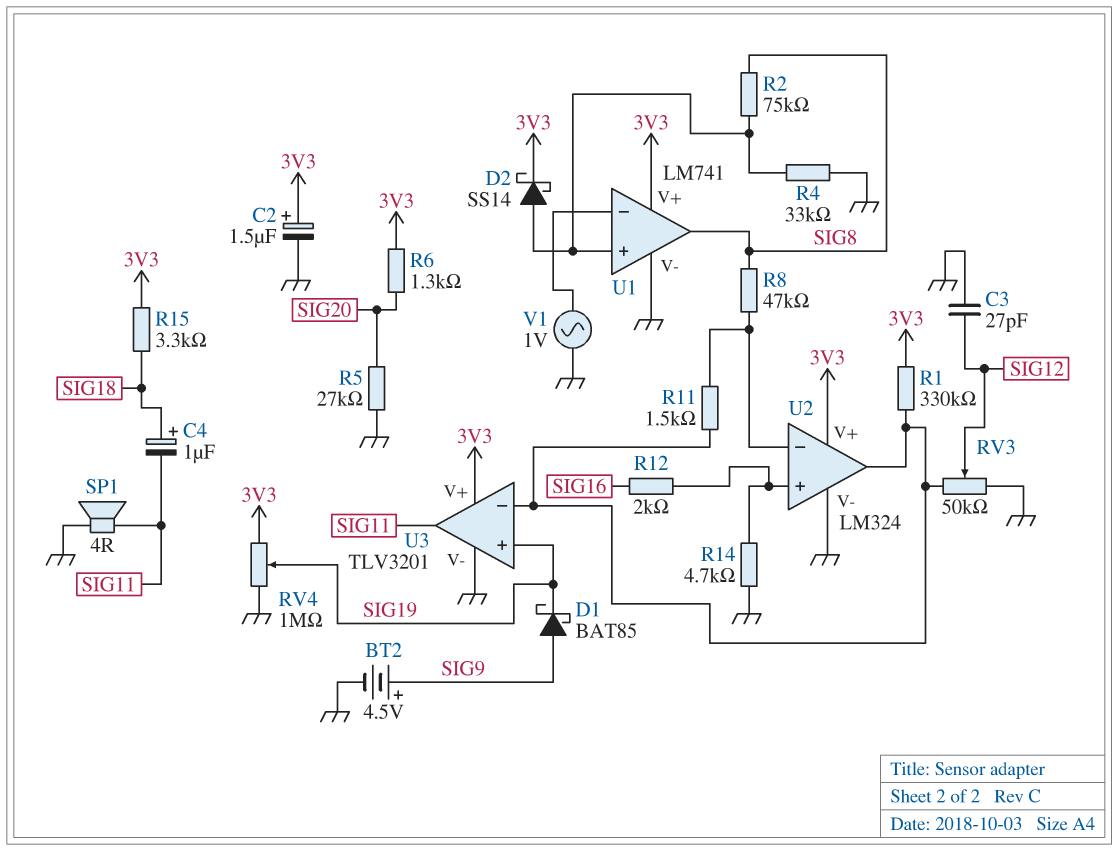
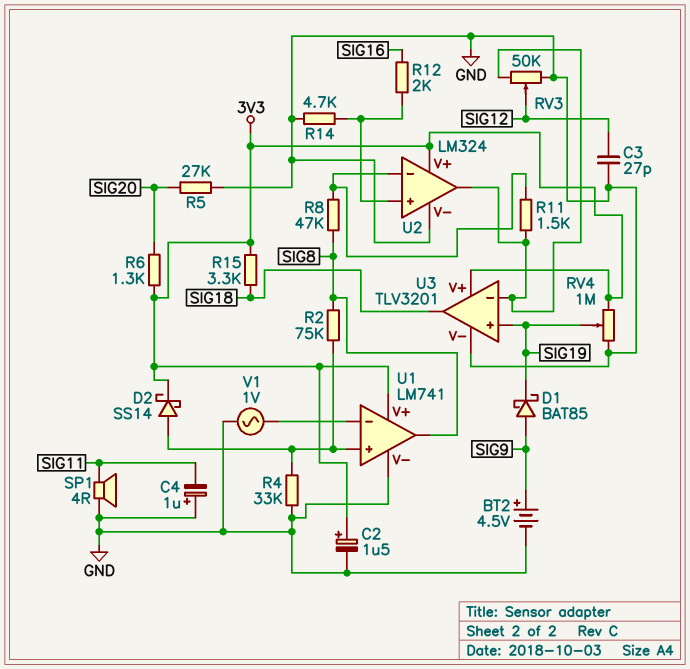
C4: 1uF (plus SIG18, minus SIG11) -> 1uF (plus GND, minus SIG11)
R1: 330k (3V3, U2/out) -> none
U3 pin out: SIG11 -> SIG18

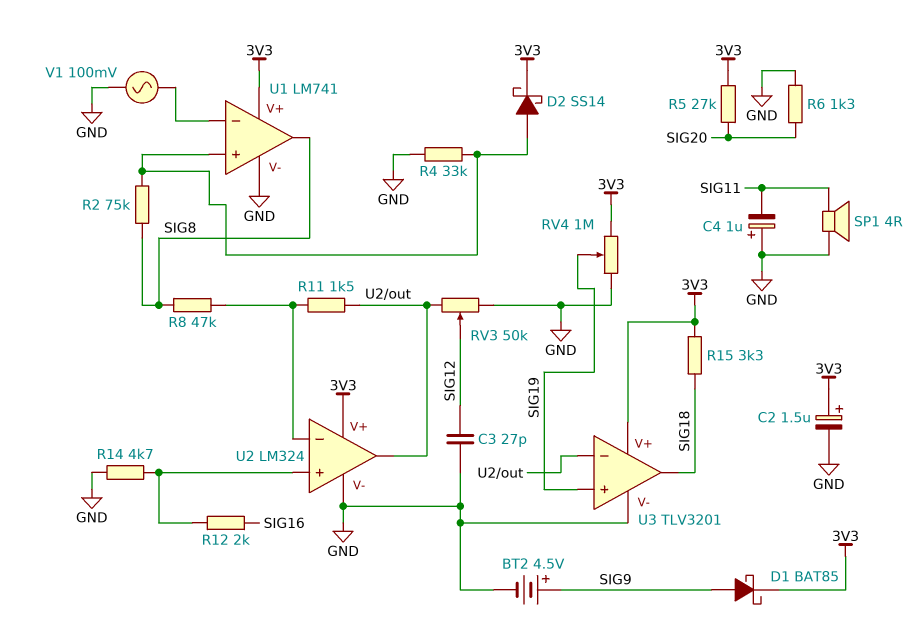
D1: schottky BAT85 (A SIG9, K SIG19) -> schottky BAT85 (A SIG9, K 3V3)
R5: 27k (GND, SIG20) -> 27k (3V3, SIG20)
R6: 1.3k (3V3, SIG20) -> 1.3k (GND, SIG20)
V1: AC 1V (GND, U1/in-) -> AC 100mV (GND, U1/in-)

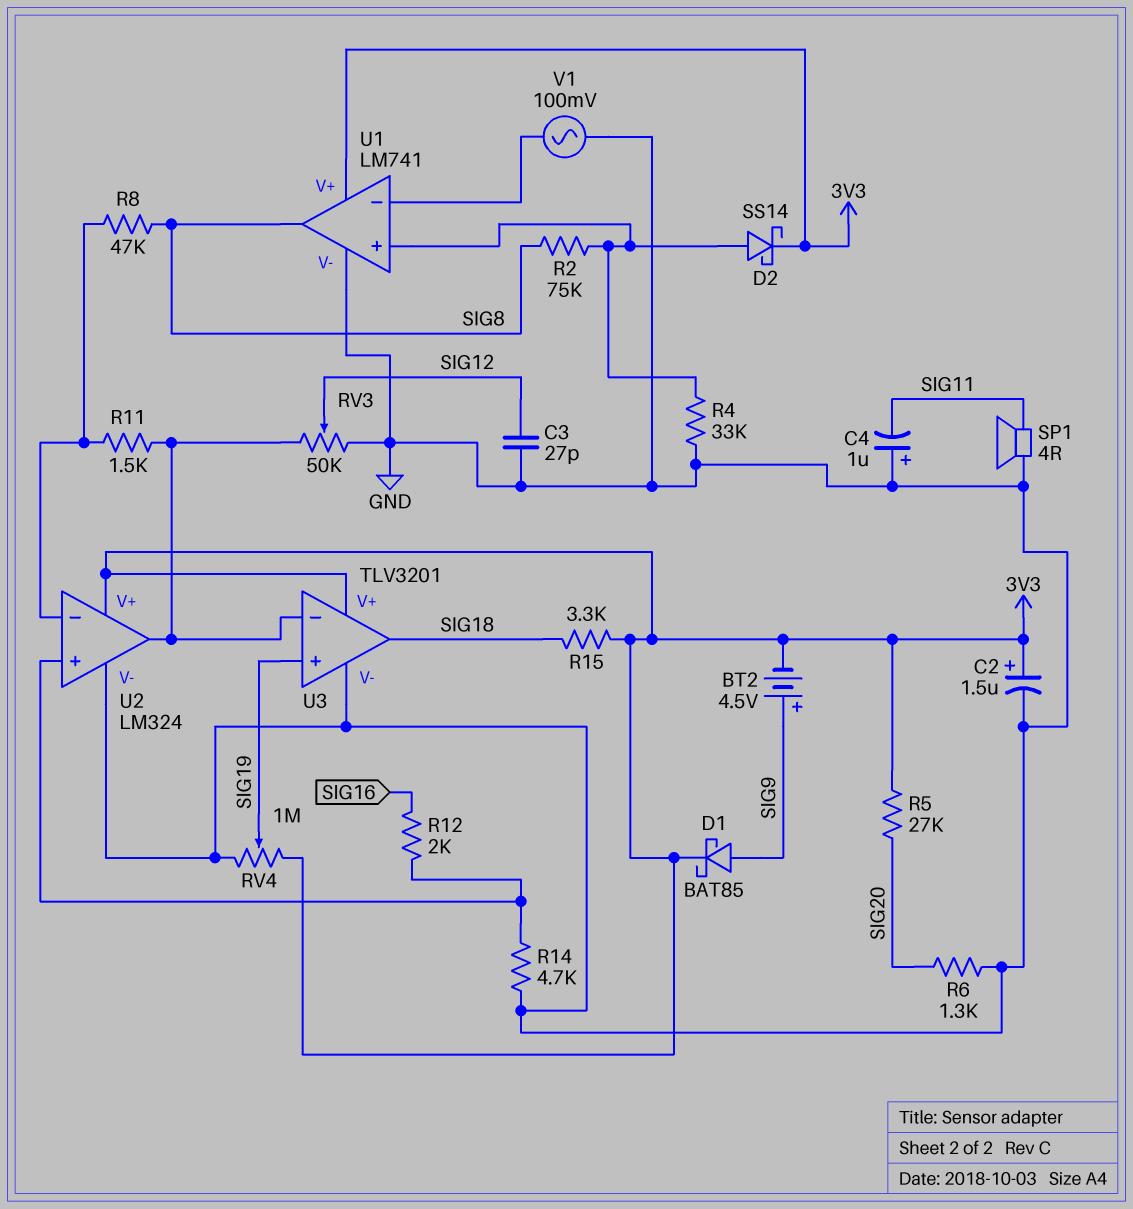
BT2: 4.5V (plus SIG9, minus GND) -> 4.5V (plus SIG9, minus 3V3)

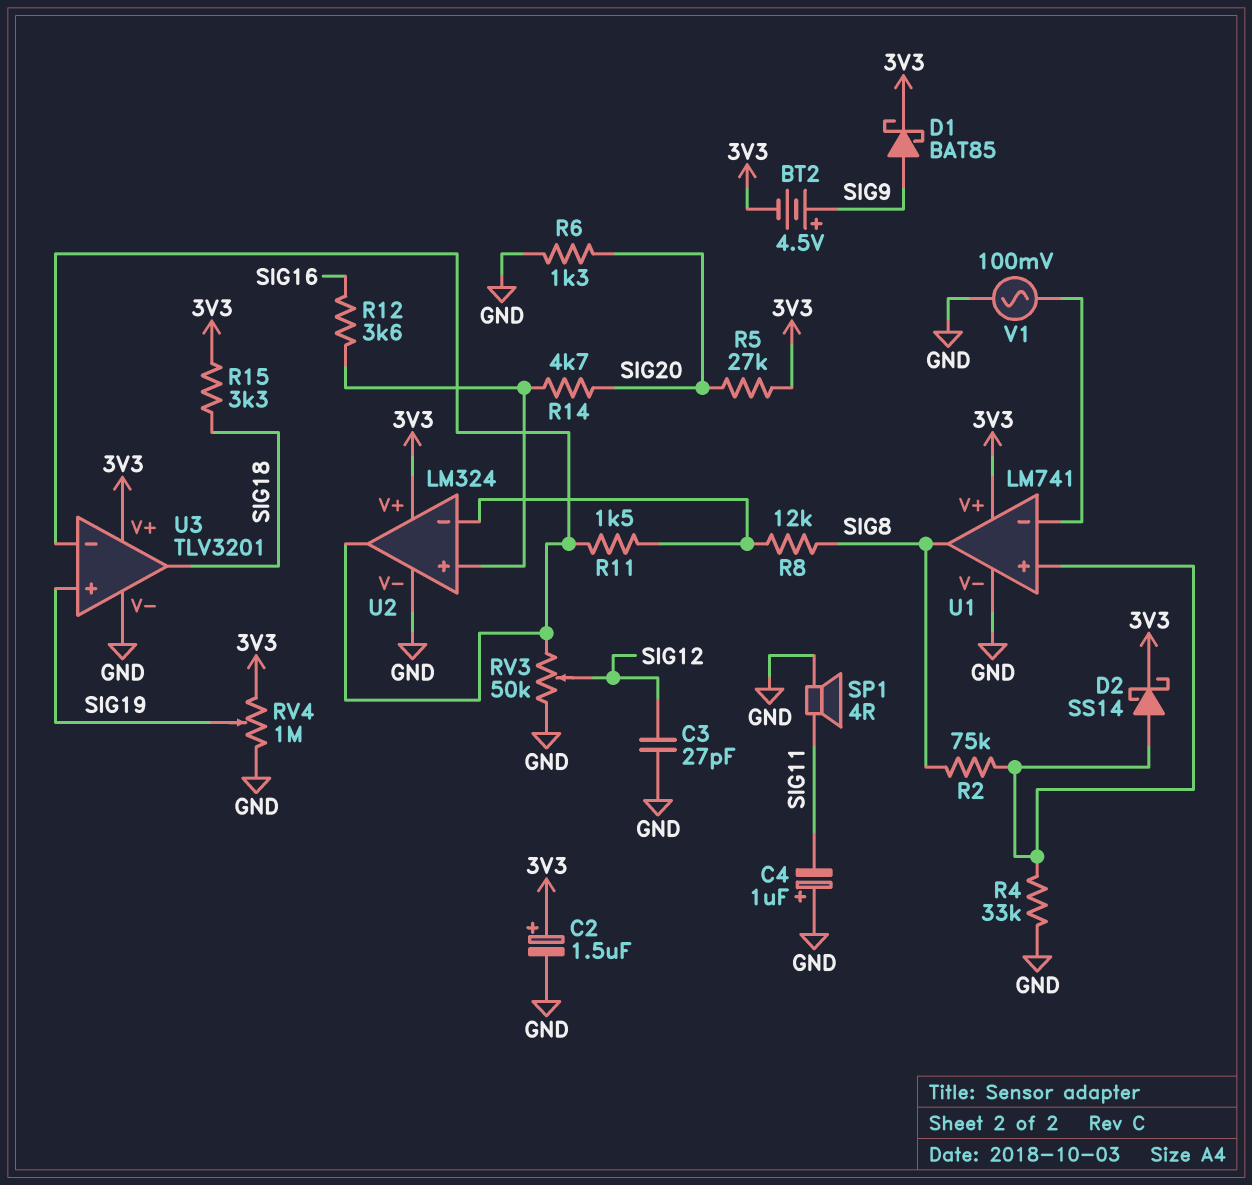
R8: 47k (SIG8, U2/in-) -> 12k (SIG8, U2/in-)
R12: 2k (SIG16, U2/in+) -> 3.6k (SIG16, U2/in+)
R14: 4.7k (GND, U2/in+) -> 4.7k (SIG20, U2/in+)

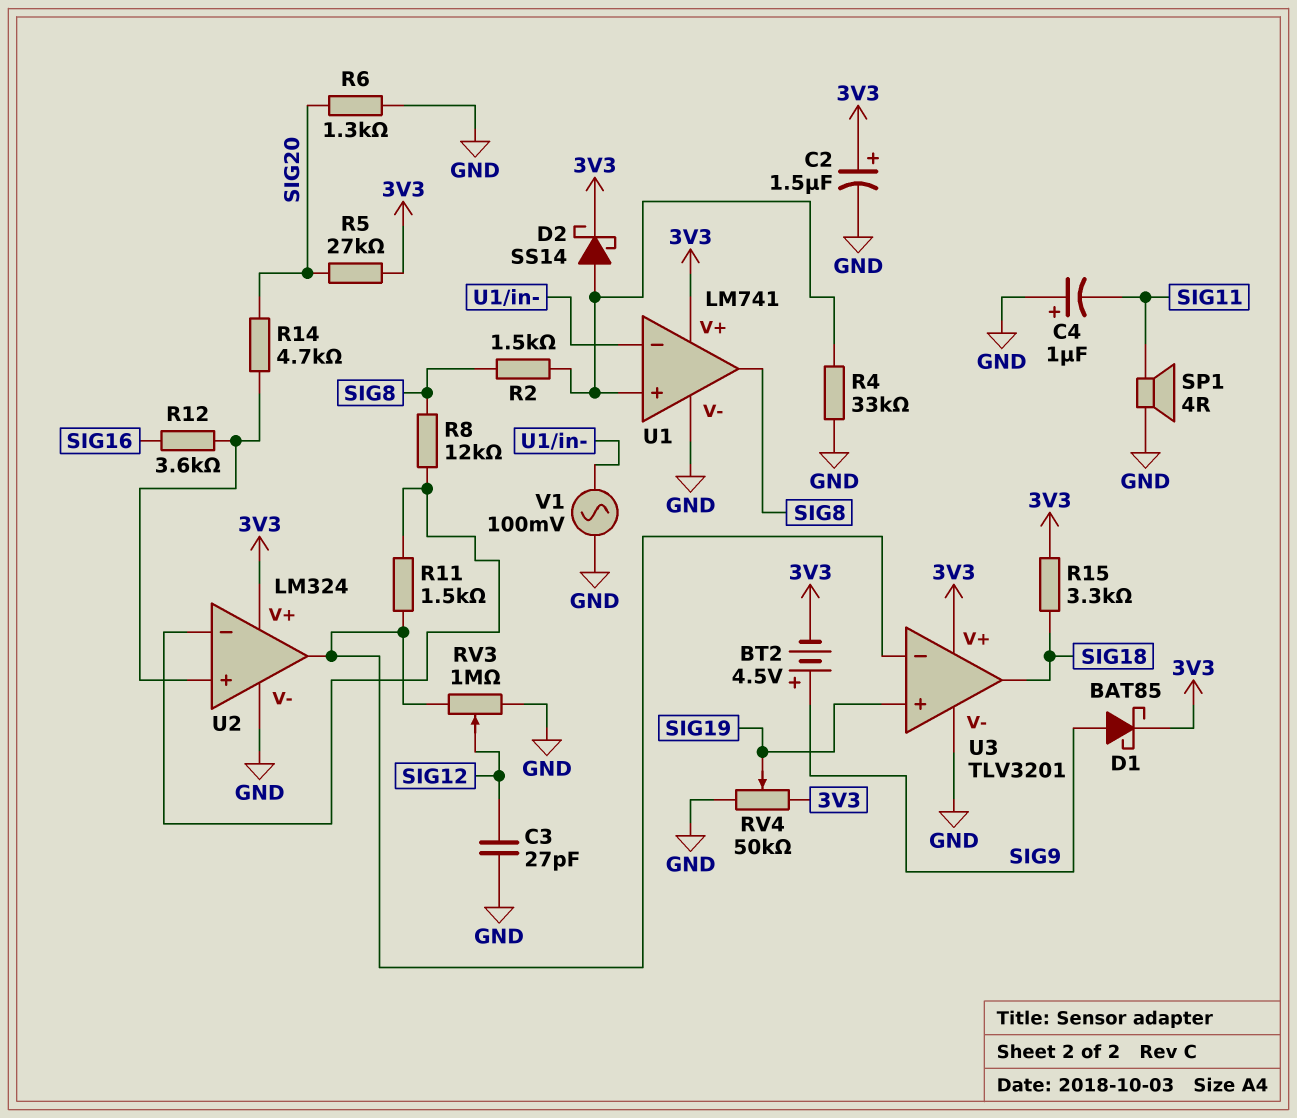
R2: 75k (SIG8, U1/in+) -> 1.5k (SIG8, U1/in+)
RV3: 50k (GND, U2/out, wiper SIG12) -> 1M (GND, U2/out, wiper SIG12)
RV4: 1M (3V3, GND, wiper SIG19) -> 50k (3V3, GND, wiper SIG19)

